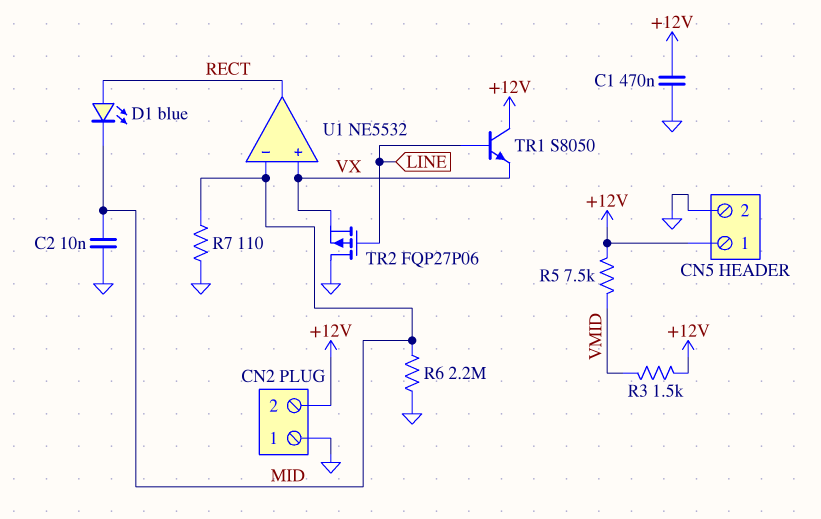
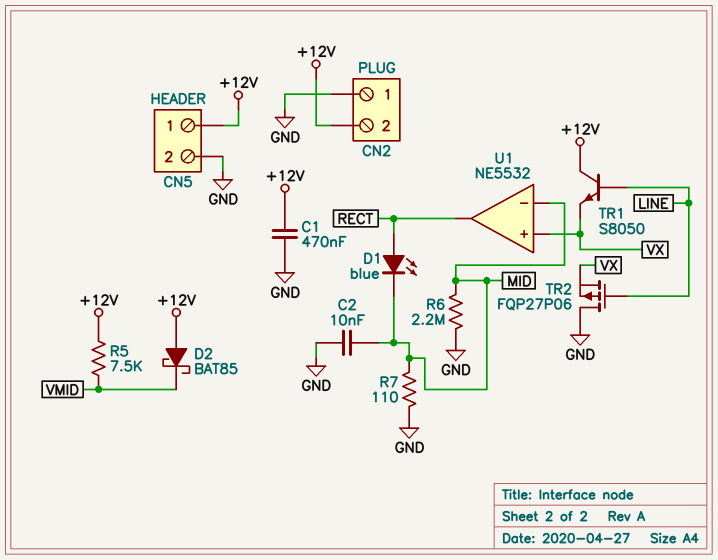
D2: none -> schottky BAT85 (A +12V, K VMID)
R3: 1.5k (+12V, VMID) -> none

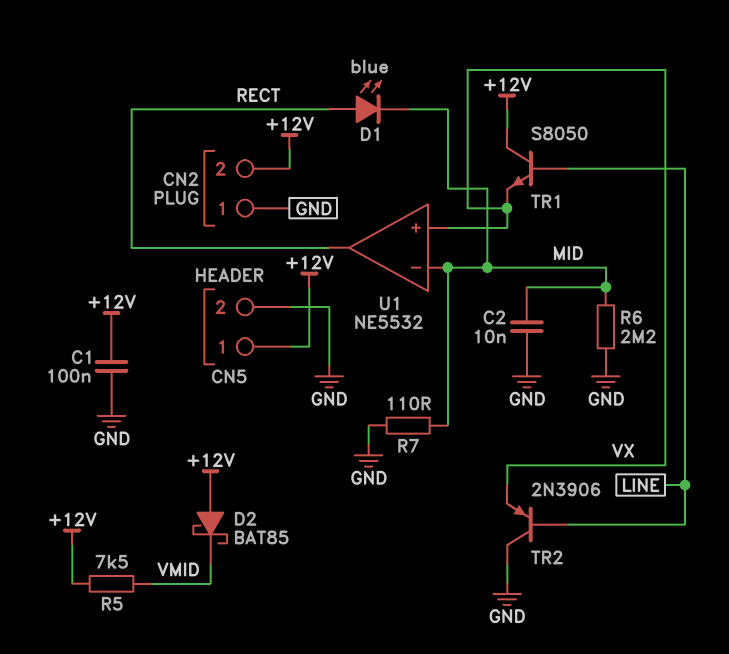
C1: 470nF (+12V, GND) -> 100nF (+12V, GND)
TR2: PMOS FQP27P06 (G LINE, D GND, S VX) -> PNP 2N3906 (B LINE, C GND, E VX)

